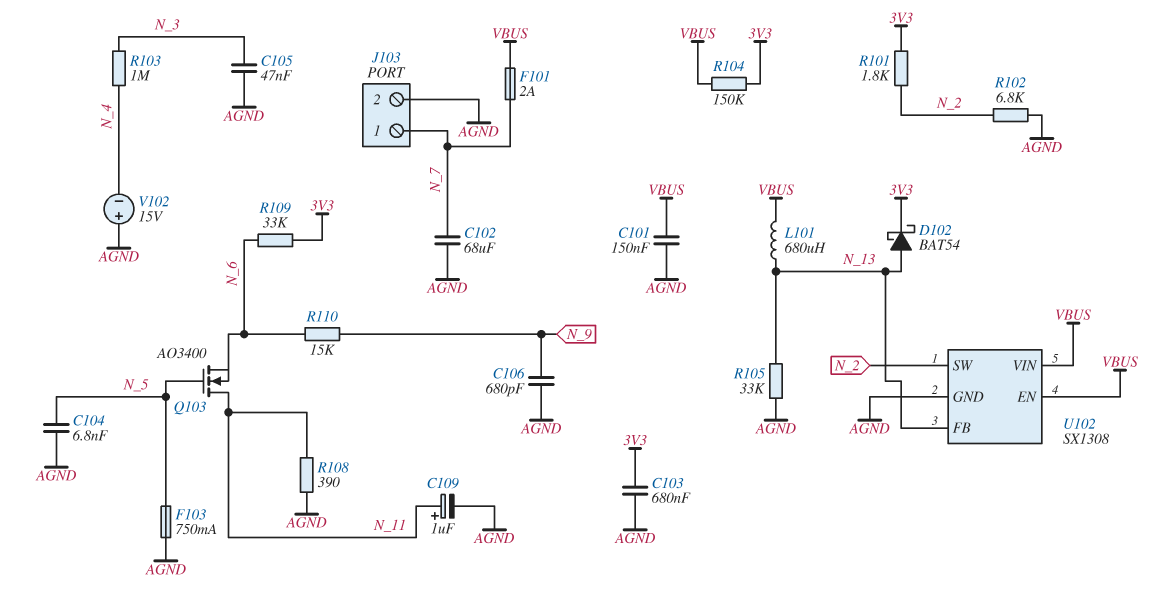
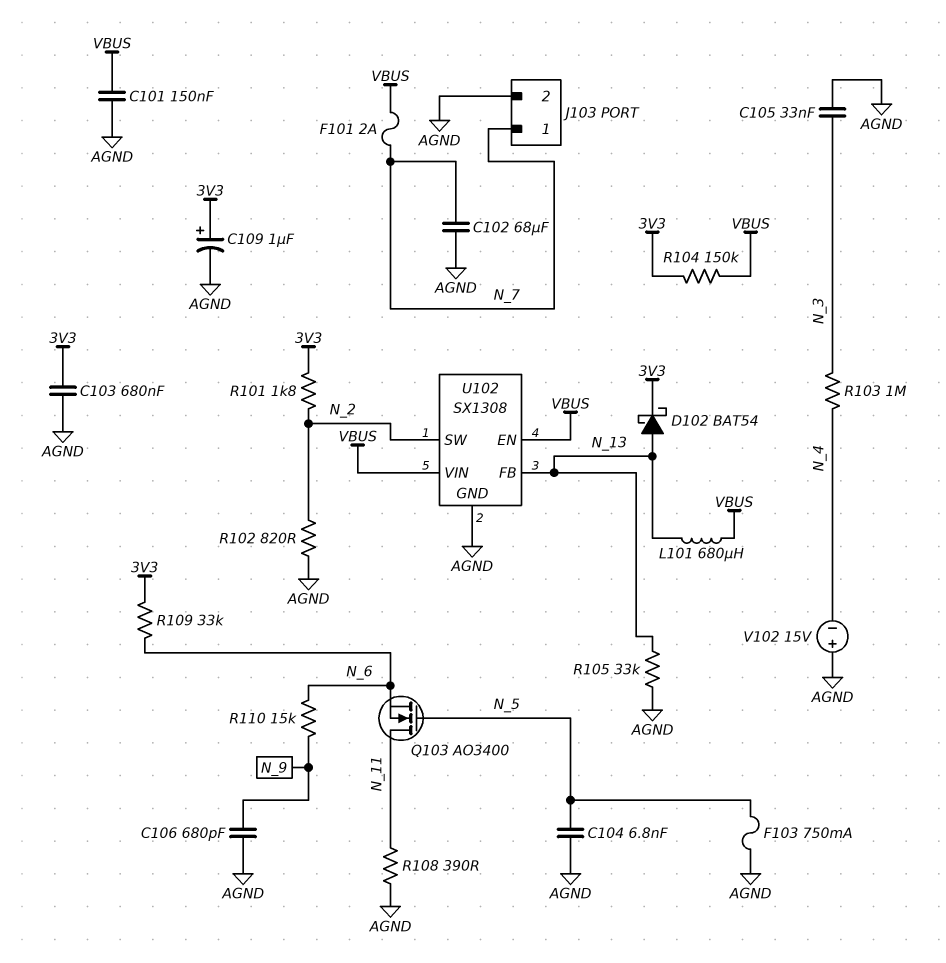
C105: 47nF (AGND, N_3) -> 33nF (AGND, N_3)
C109: 1uF (plus N_11, minus AGND) -> 1uF (plus 3V3, minus AGND)
R102: 6.8k (AGND, N_2) -> 820 (AGND, N_2)

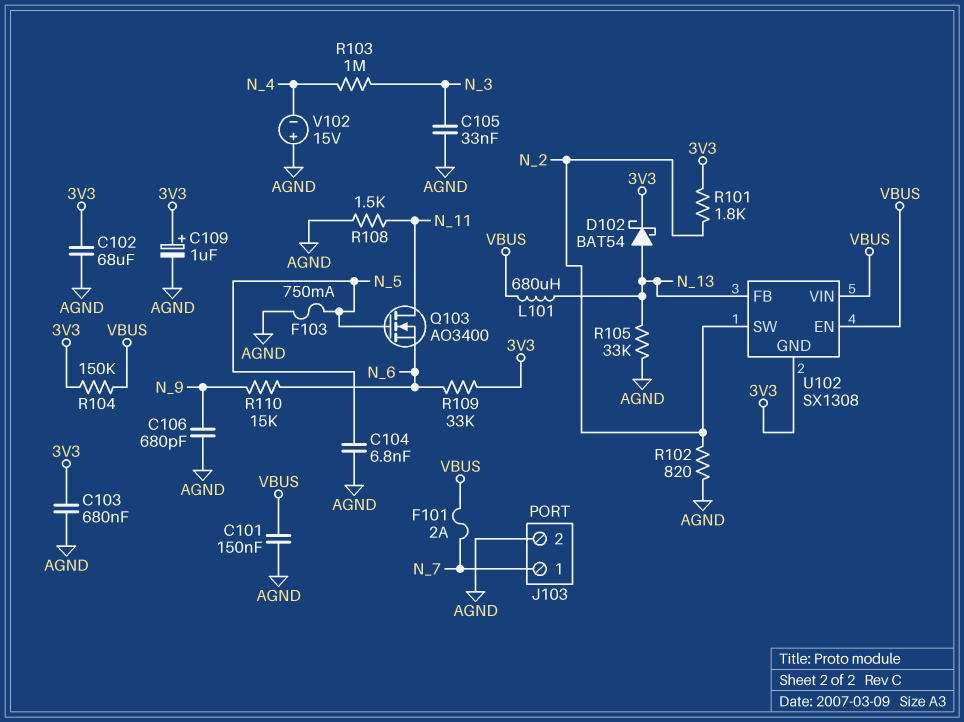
C102: 68uF (AGND, N_7) -> 68uF (3V3, AGND)
R108: 390 (AGND, N_11) -> 1.5k (AGND, N_11)
U102 pin GND: AGND -> 3V3

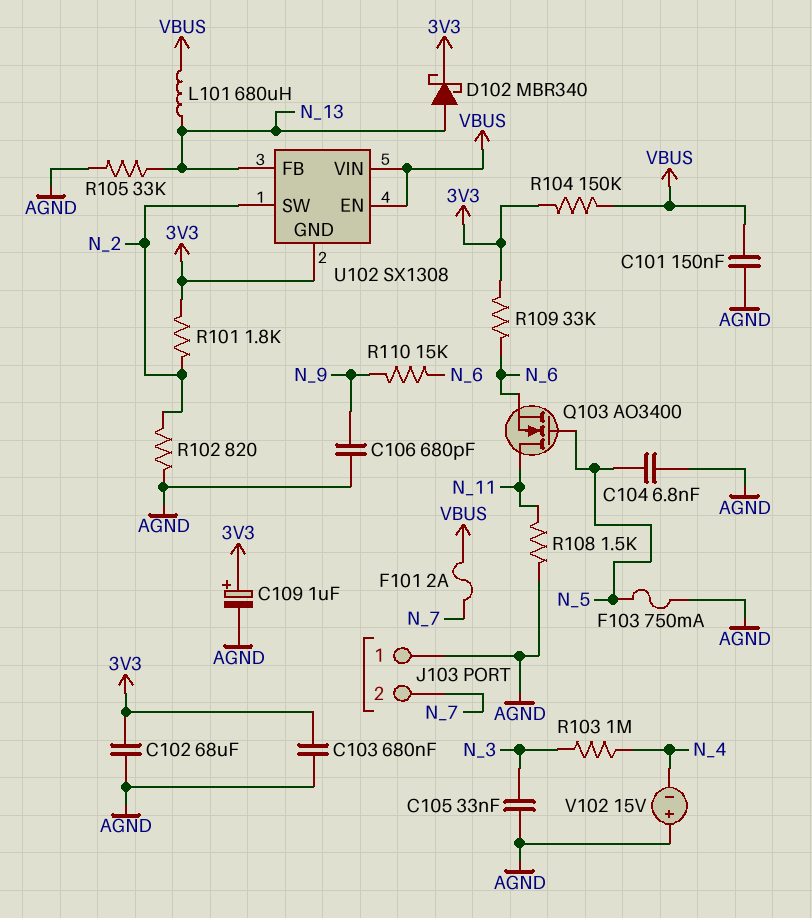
D102: schottky BAT54 (A N_13, K 3V3) -> schottky MBR340 (A N_13, K 3V3)
J103 pin 1: N_7 -> AGND
J103 pin 2: AGND -> N_7

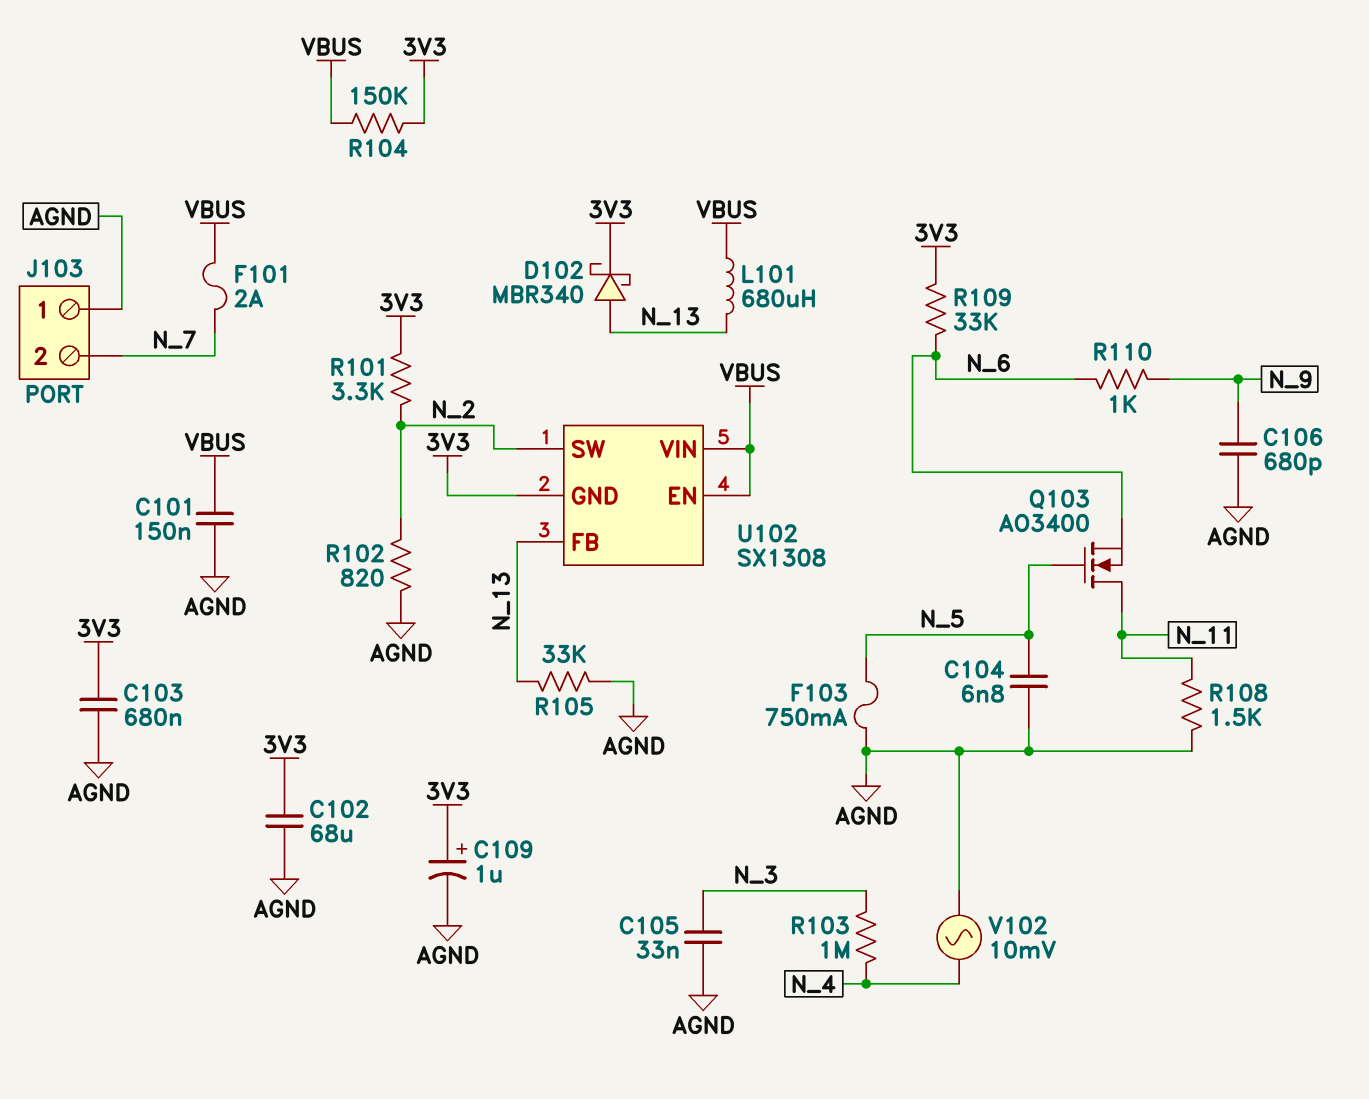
R101: 1.8k (3V3, N_2) -> 3.3k (3V3, N_2)
R110: 15k (N_6, N_9) -> 1k (N_6, N_9)
V102: 15V (plus AGND, minus N_4) -> AC 10mV (AGND, N_4)

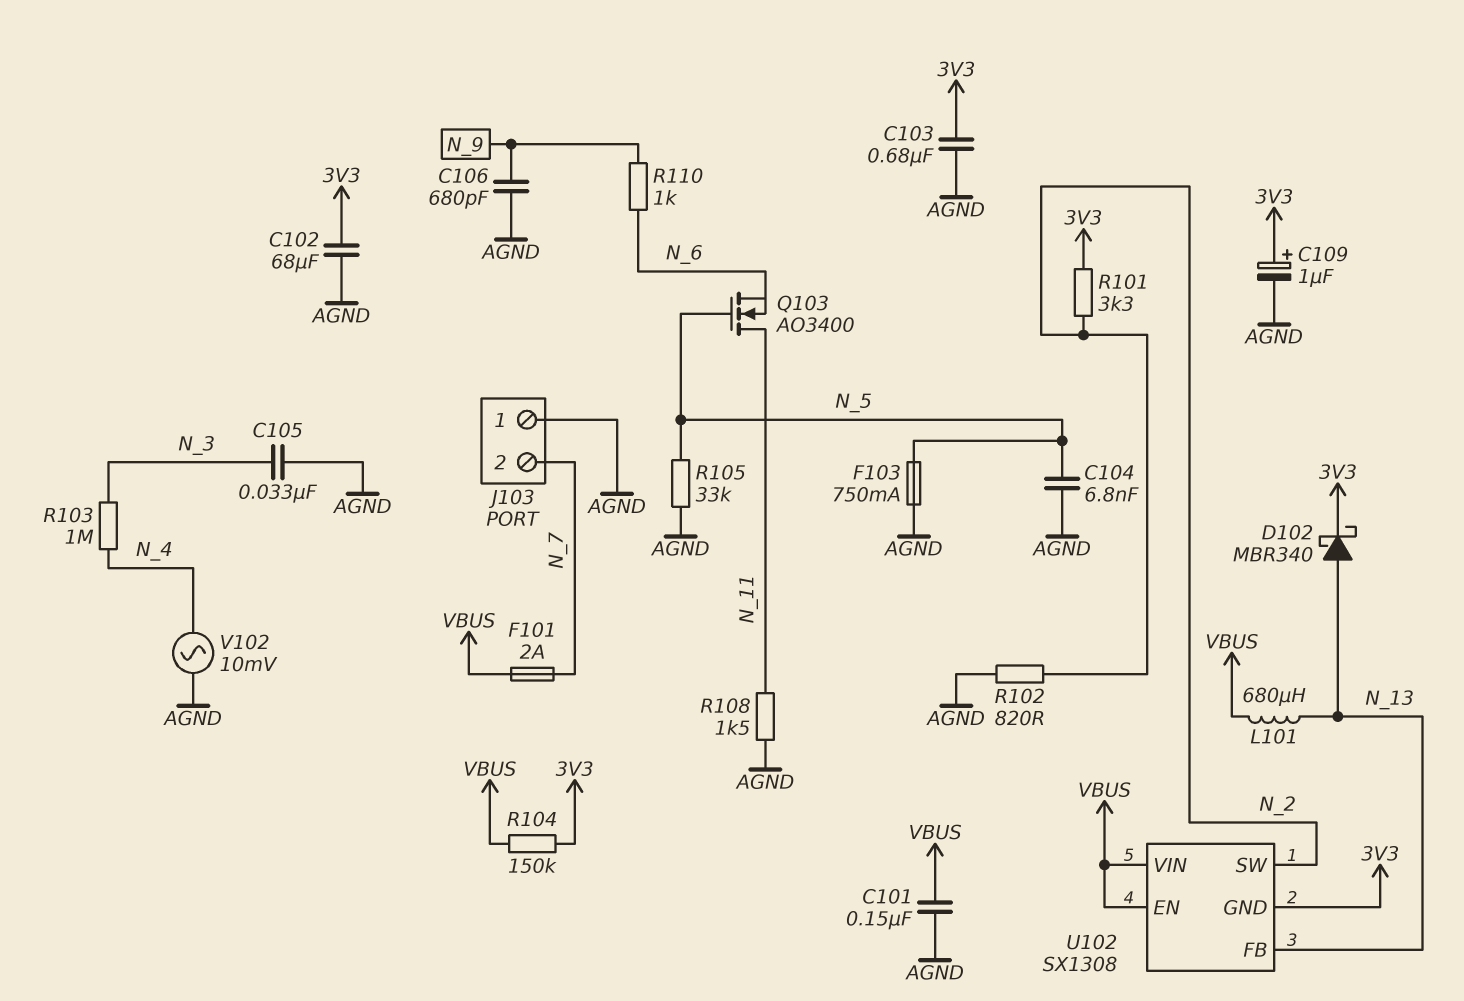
R105: 33k (AGND, N_13) -> 33k (AGND, N_5)
R109: 33k (3V3, N_6) -> none

